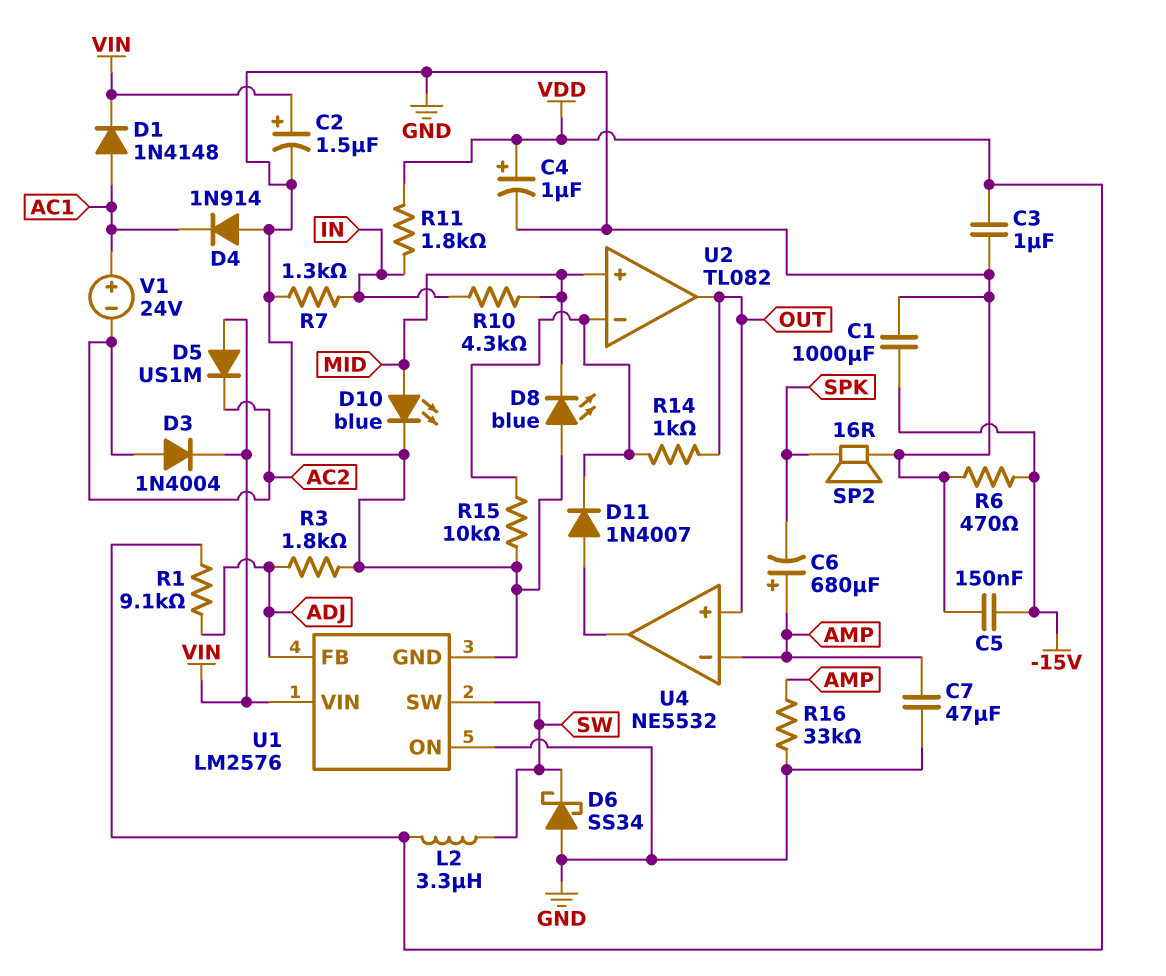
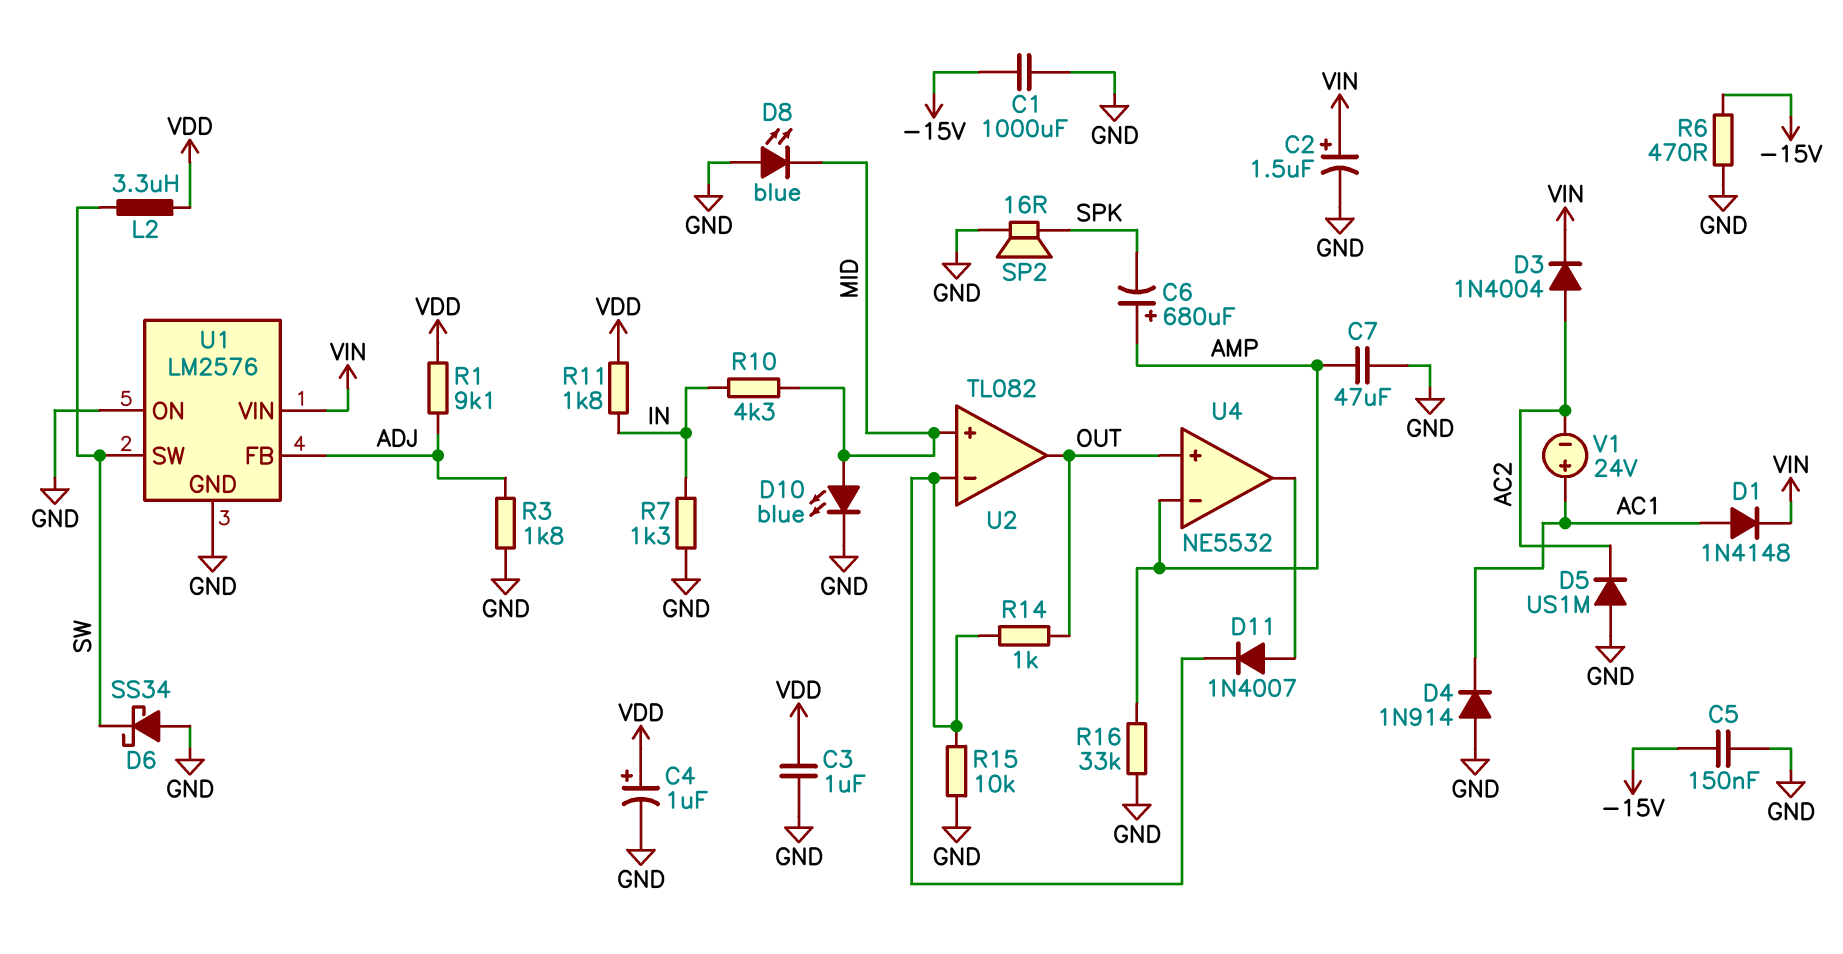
D5: diode US1M (A VIN, K AC2) -> diode US1M (A GND, K AC2)

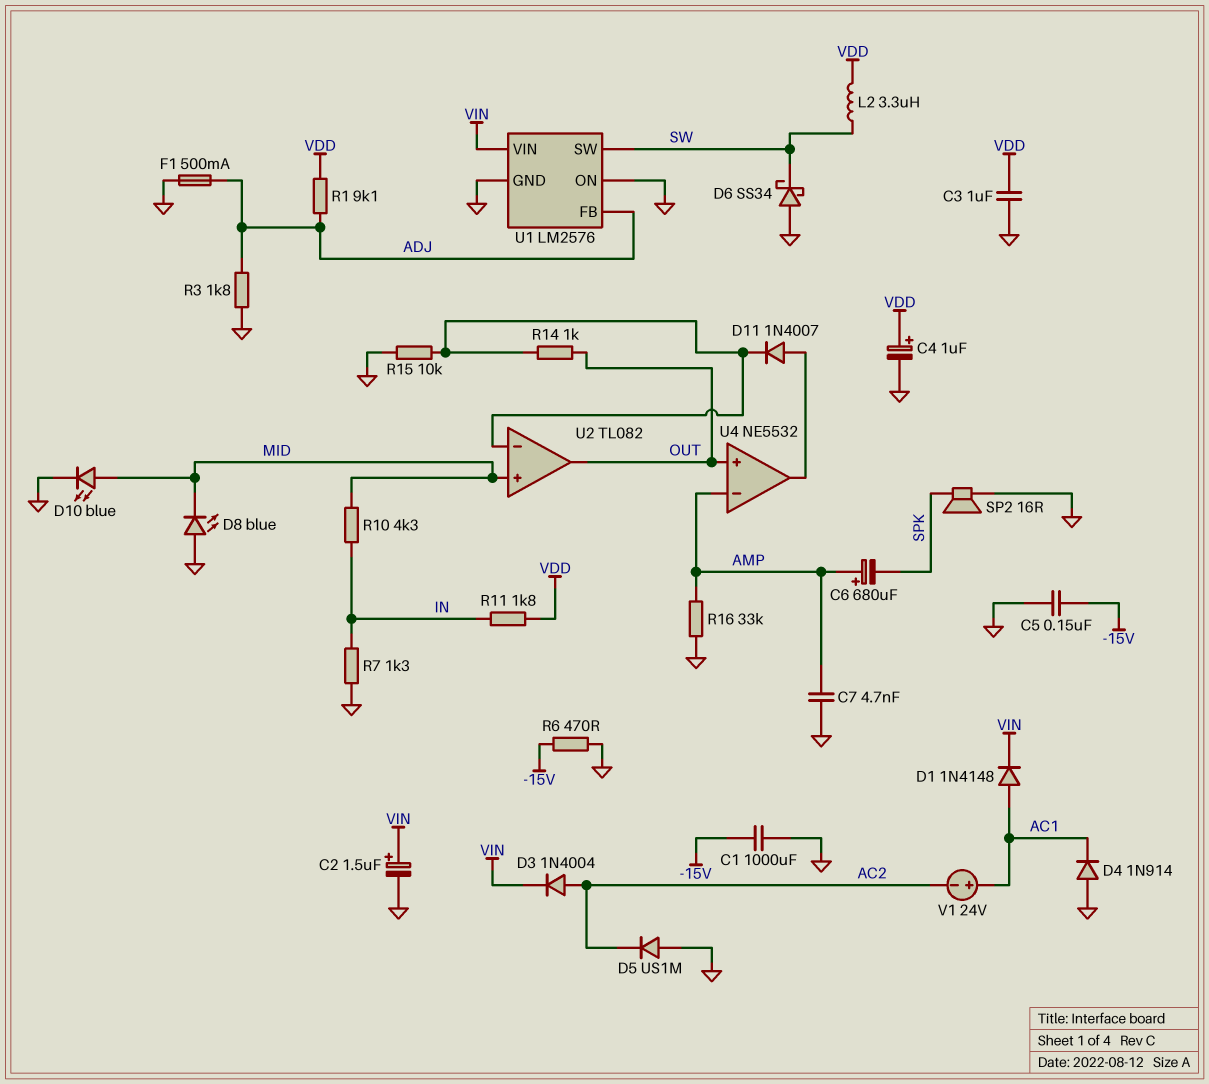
C7: 47uF (AMP, GND) -> 4.7nF (AMP, GND)
F1: none -> 500mA (ADJ, GND)

